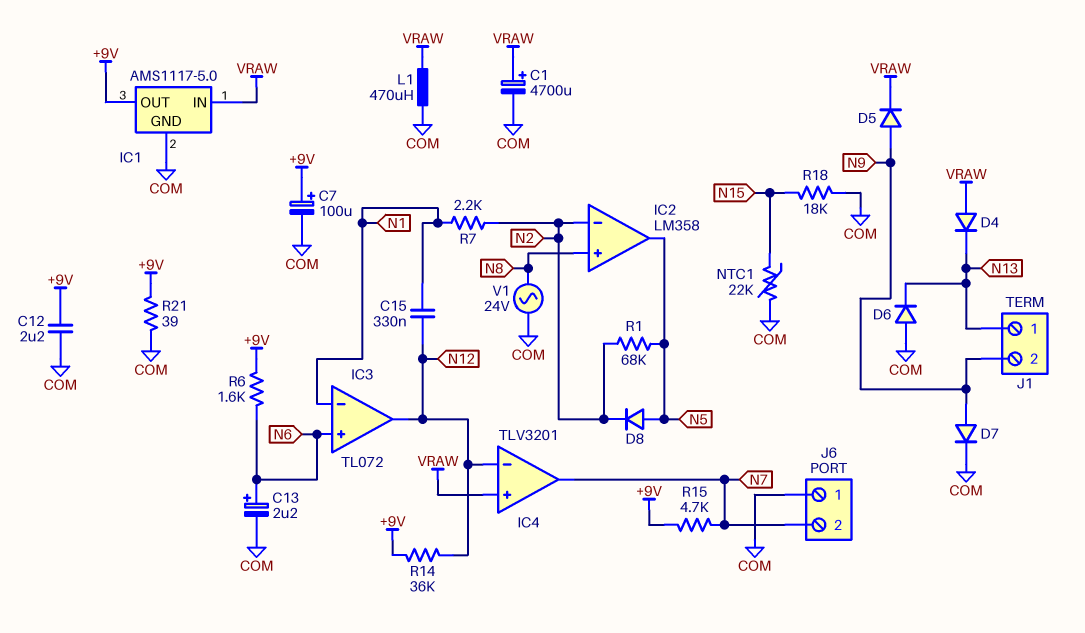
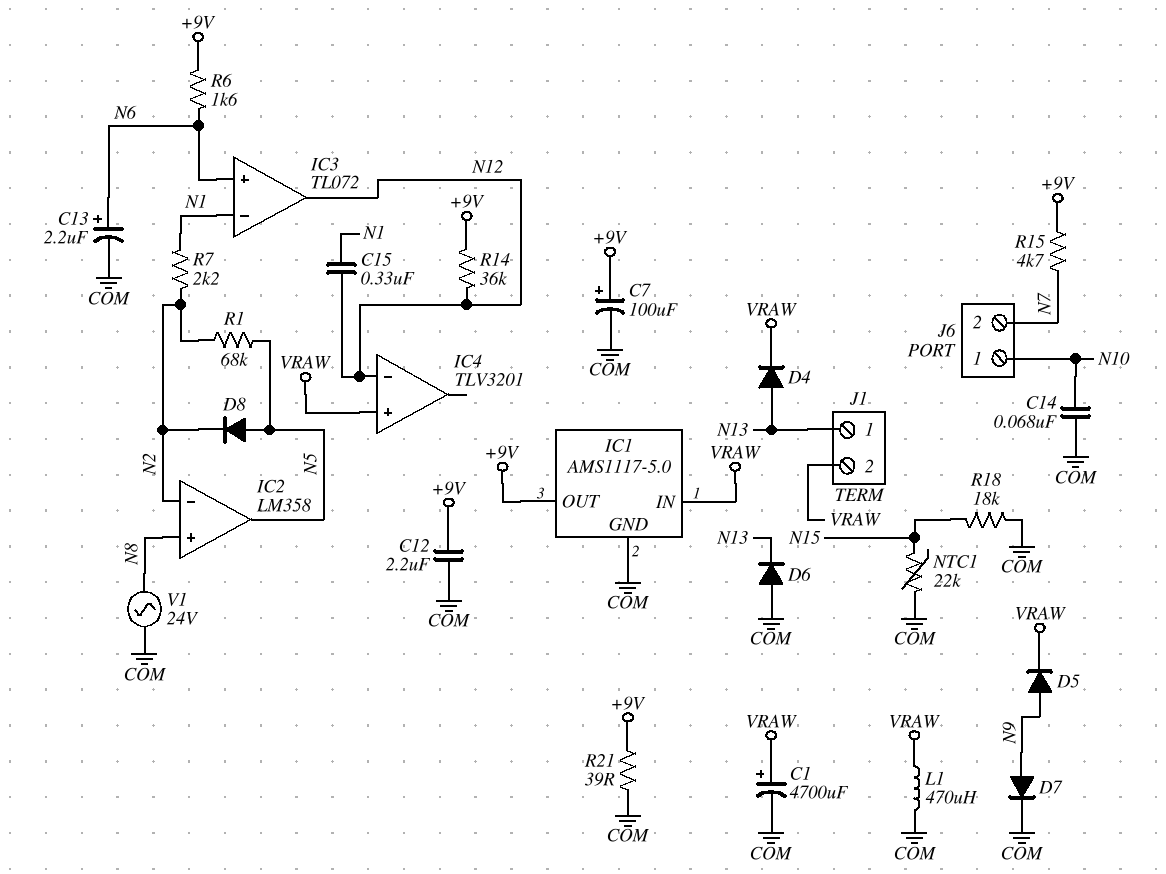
C14: none -> 68nF (COM, N10)
D4: diode (A VRAW, K N13) -> diode (A N13, K VRAW)
IC4 pin out: N7 -> none
J1 pin 2: N9 -> VRAW
J6 pin 1: COM -> N10

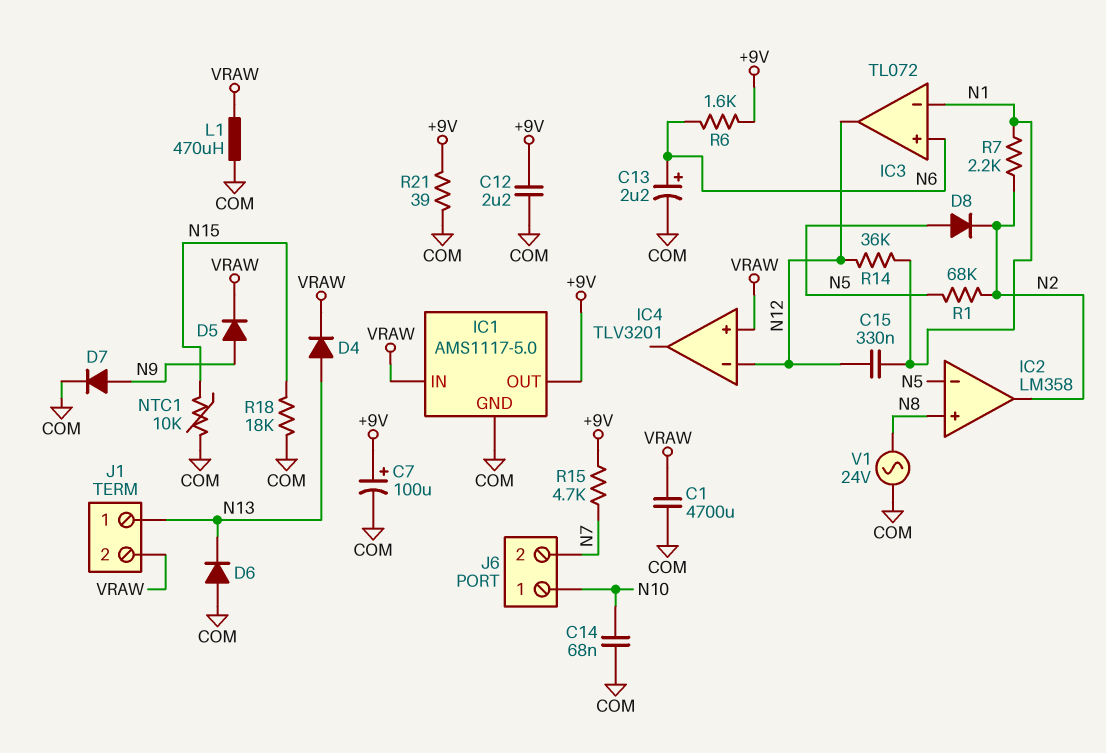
C1: 4700uF (plus VRAW, minus COM) -> 4700uF (COM, VRAW)
IC2 pin in-: N2 -> N5
IC2 pin out: N5 -> N2
NTC1: 22k (COM, N15) -> 10k (COM, N15)
R14: 36k (+9V, N12) -> 36k (N1, N12)

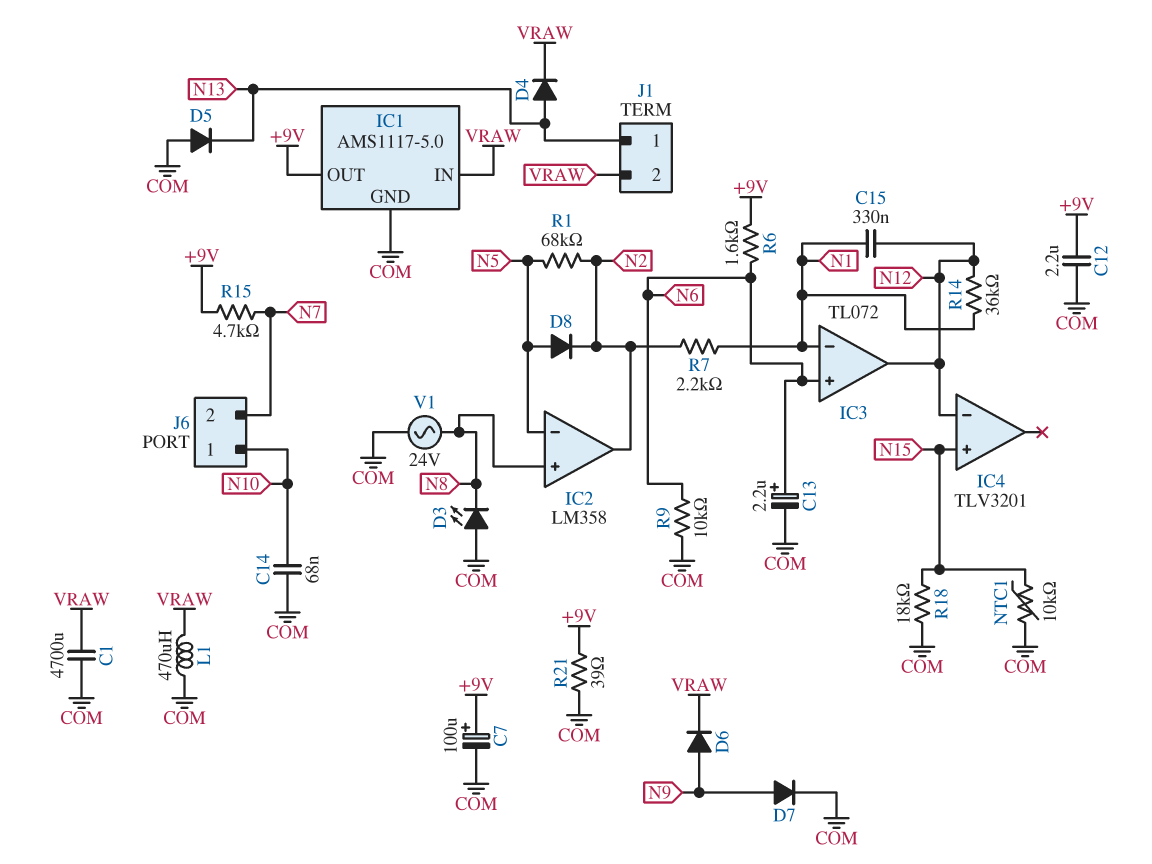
D3: none -> LED (A COM, K N8)
D5: diode (A N9, K VRAW) -> diode (A COM, K N13)
D6: diode (A COM, K N13) -> diode (A N9, K VRAW)
IC4 pin in+: VRAW -> N15
R9: none -> 10k (COM, N6)

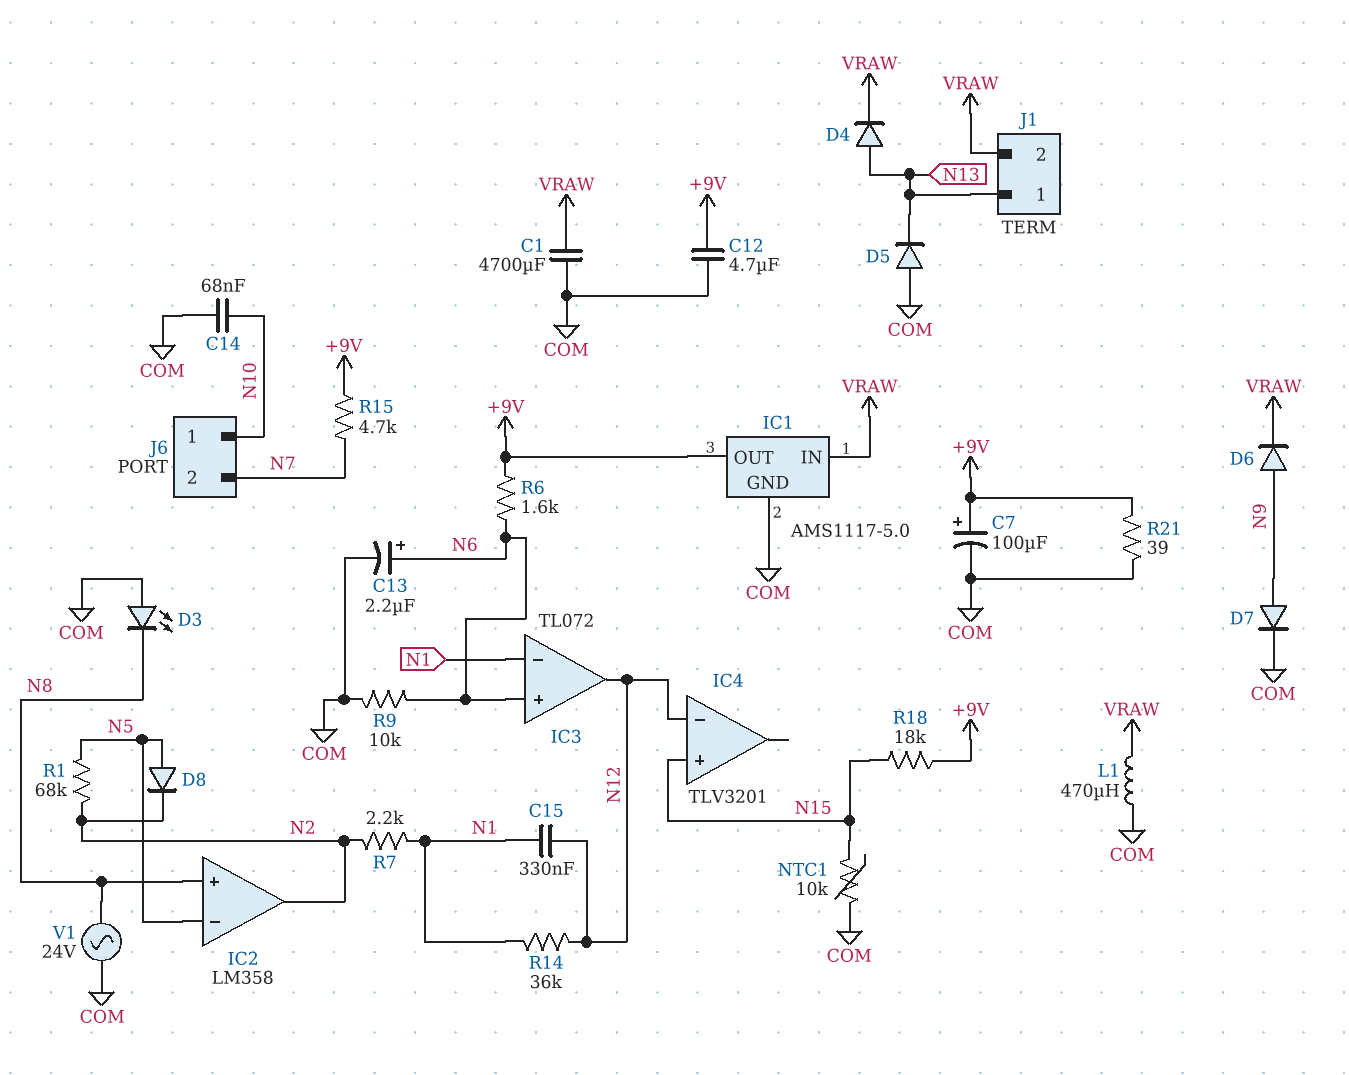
C12: 2.2uF (+9V, COM) -> 4.7uF (+9V, COM)
R18: 18k (COM, N15) -> 18k (+9V, N15)

